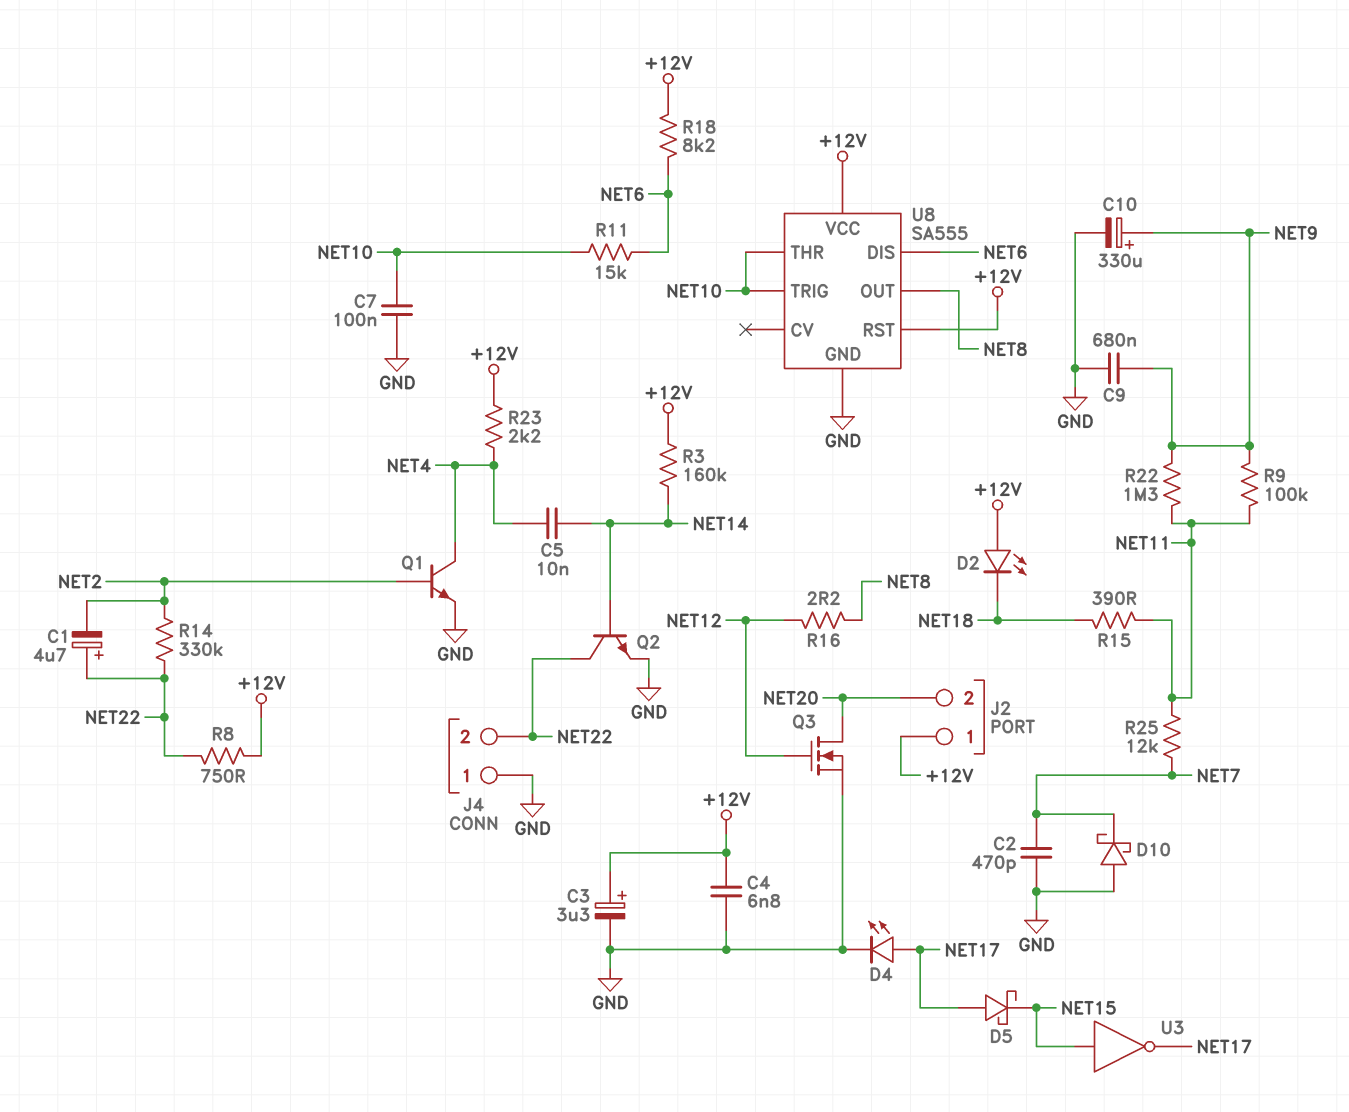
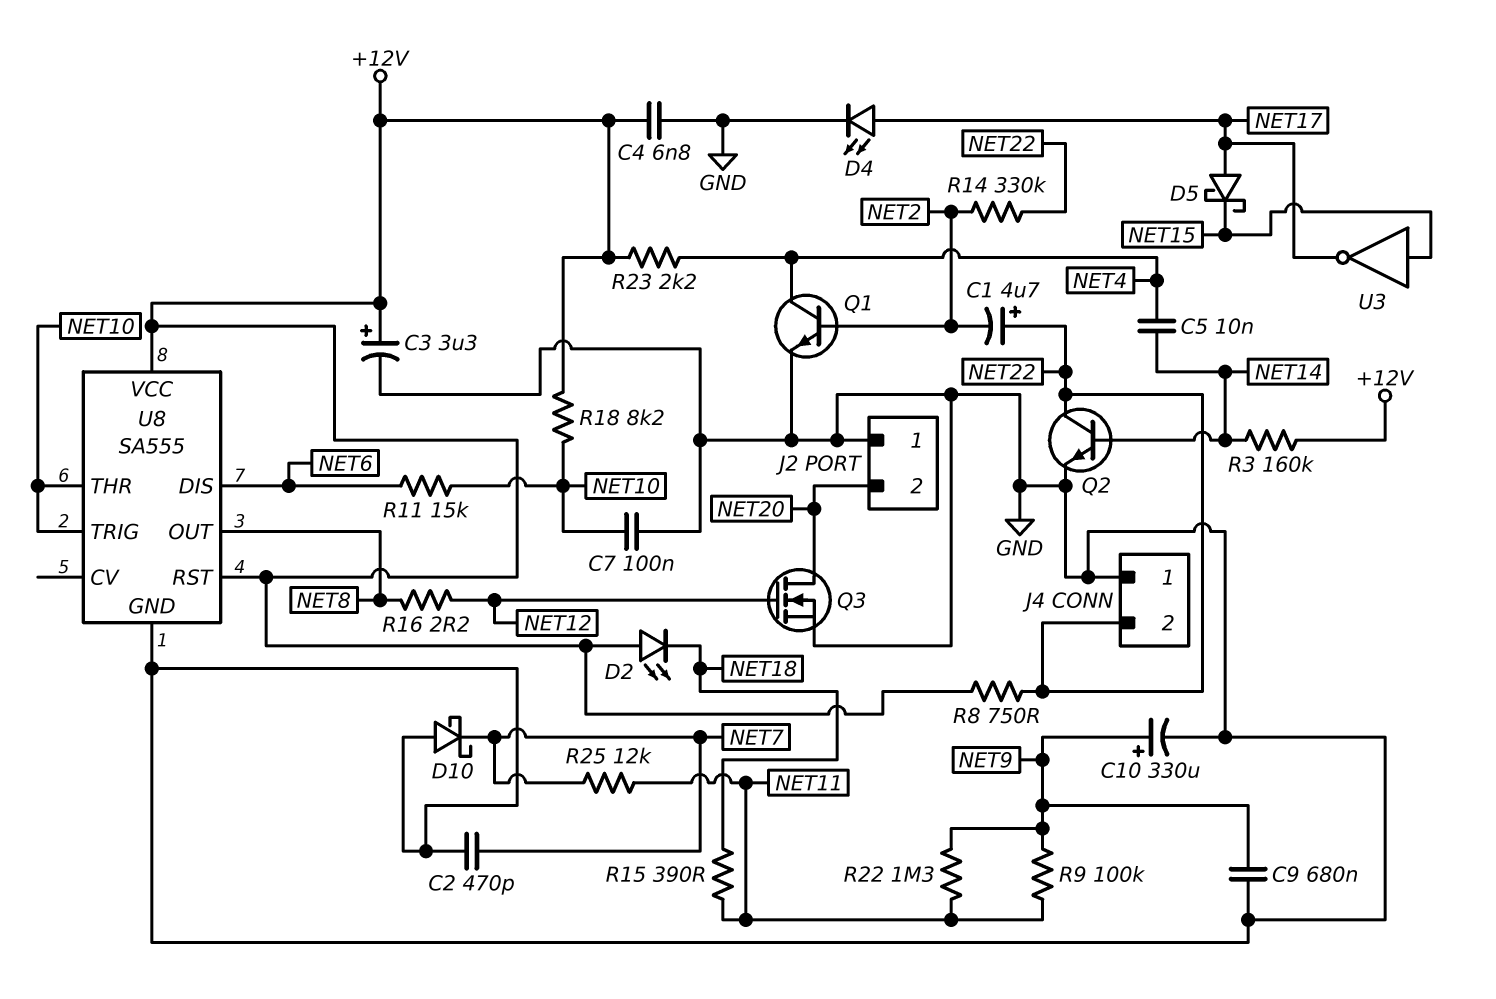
J2 pin 1: +12V -> GND
R18: 8.2k (+12V, NET6) -> 8.2k (+12V, NET10)

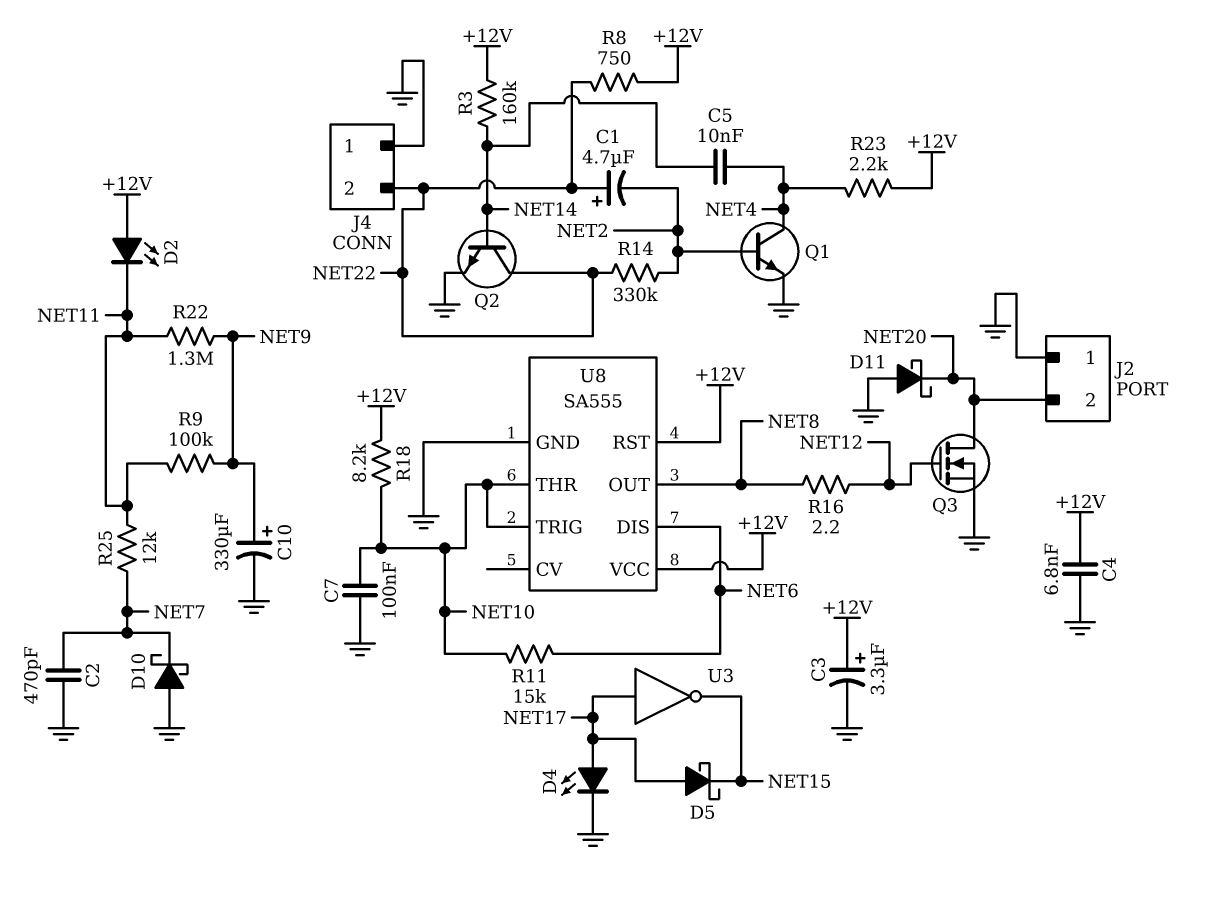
C9: 680nF (GND, NET9) -> none
D2: LED (A +12V, K NET18) -> LED (A +12V, K NET11)
D11: none -> schottky (A GND, K NET20)
R15: 390 (NET11, NET18) -> none
U3: NOT (in NET15, out NET17) -> NOT (in NET17, out NET15)

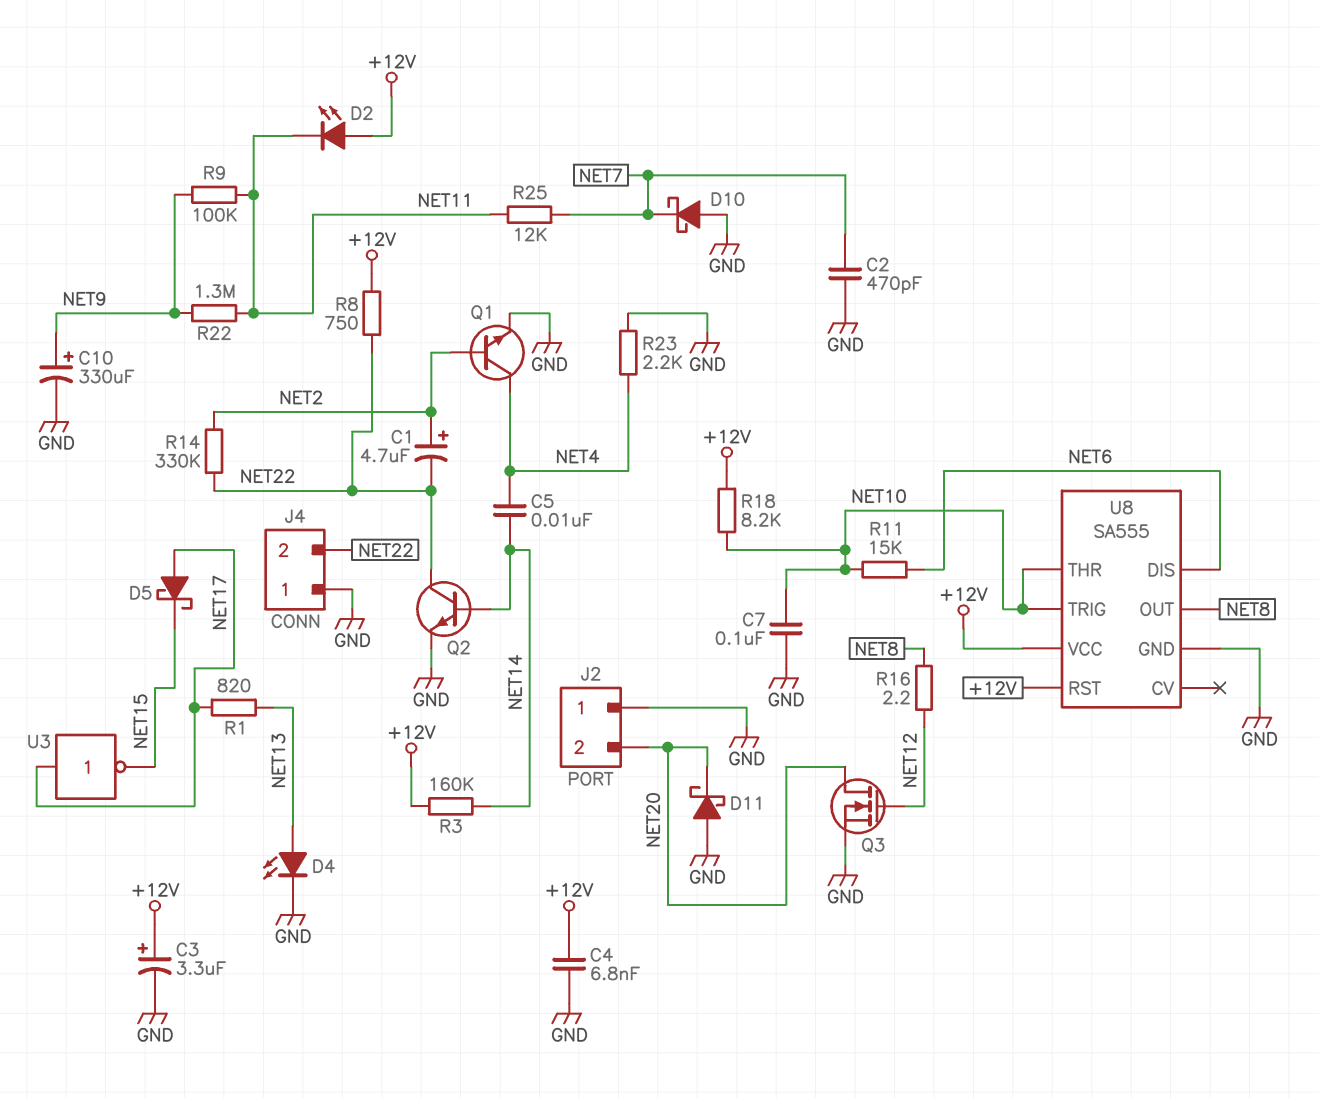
C1: 4.7uF (plus NET22, minus NET2) -> 4.7uF (plus NET2, minus NET22)
D4: LED (A NET17, K GND) -> LED (A NET13, K GND)
R1: none -> 820 (NET13, NET17)
R23: 2.2k (+12V, NET4) -> 2.2k (GND, NET4)

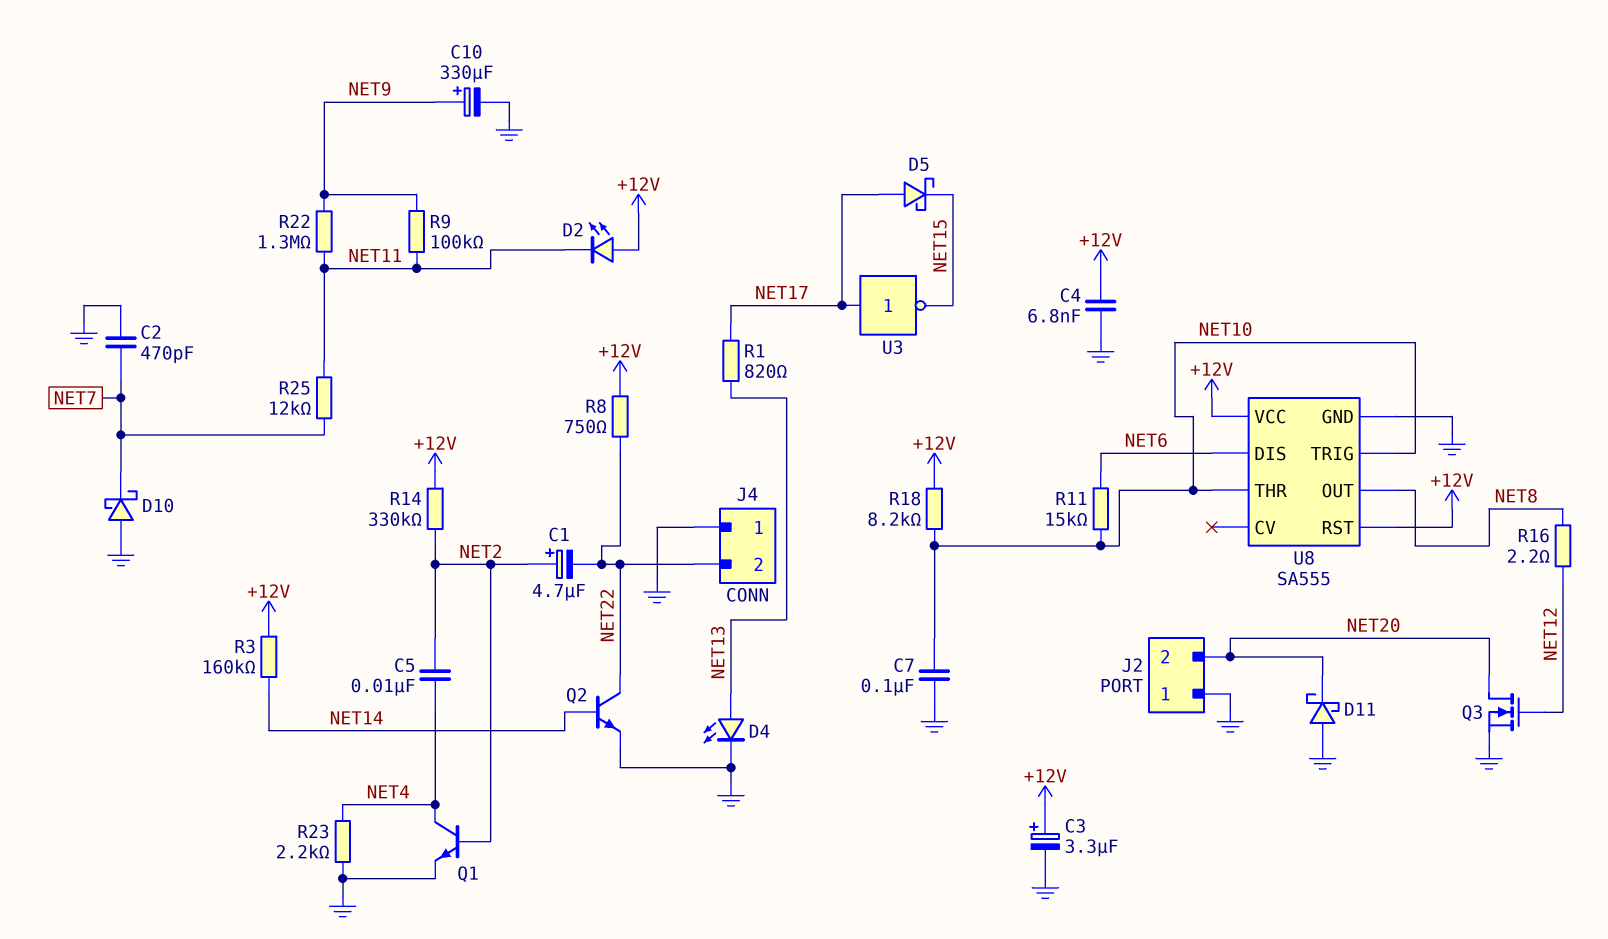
C5: 10nF (NET4, NET14) -> 10nF (NET2, NET4)
R14: 330k (NET2, NET22) -> 330k (+12V, NET2)

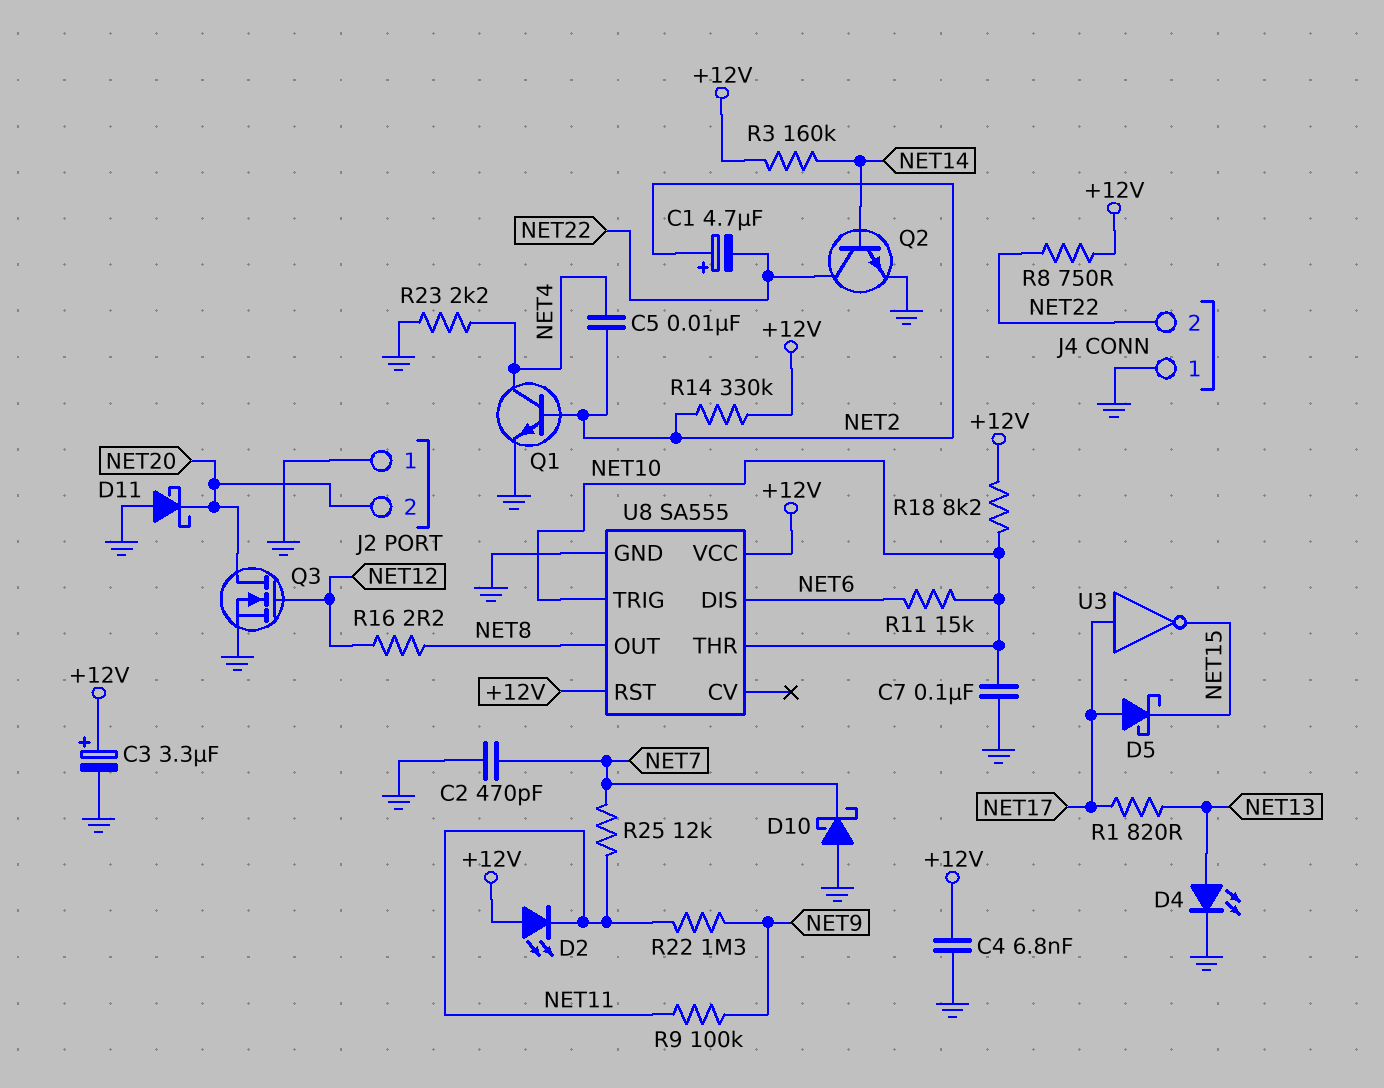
C10: 330uF (plus NET9, minus GND) -> none

